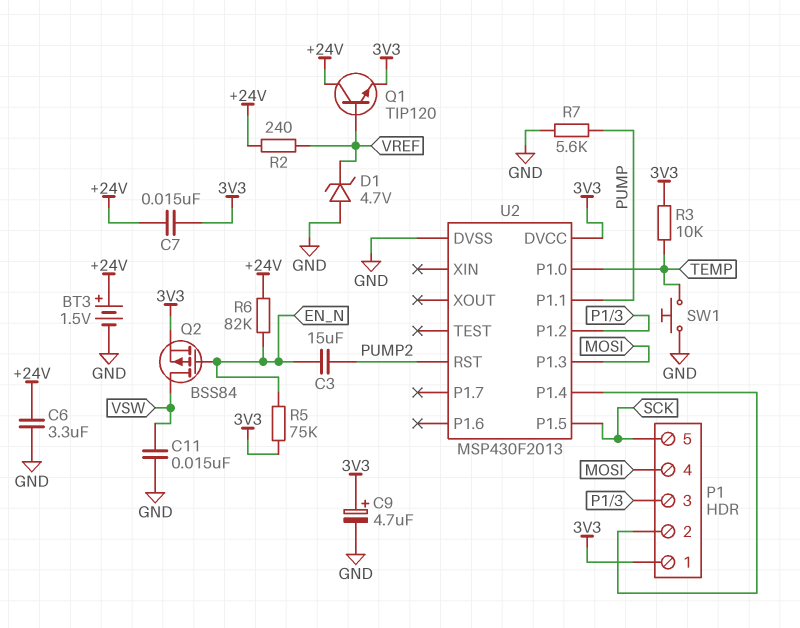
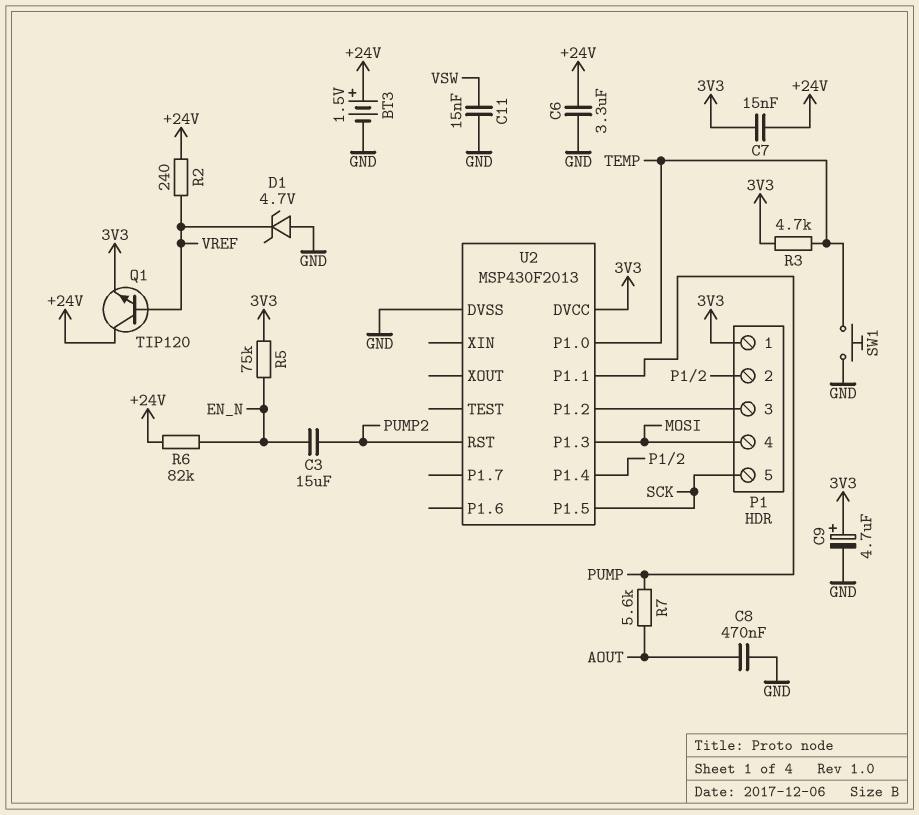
C8: none -> 470nF (AOUT, GND)
Q2: PMOS BSS84 (G EN_N, D VSW, S 3V3) -> none
R3: 10k (3V3, TEMP) -> 4.7k (3V3, TEMP)
R7: 5.6k (GND, PUMP) -> 5.6k (AOUT, PUMP)

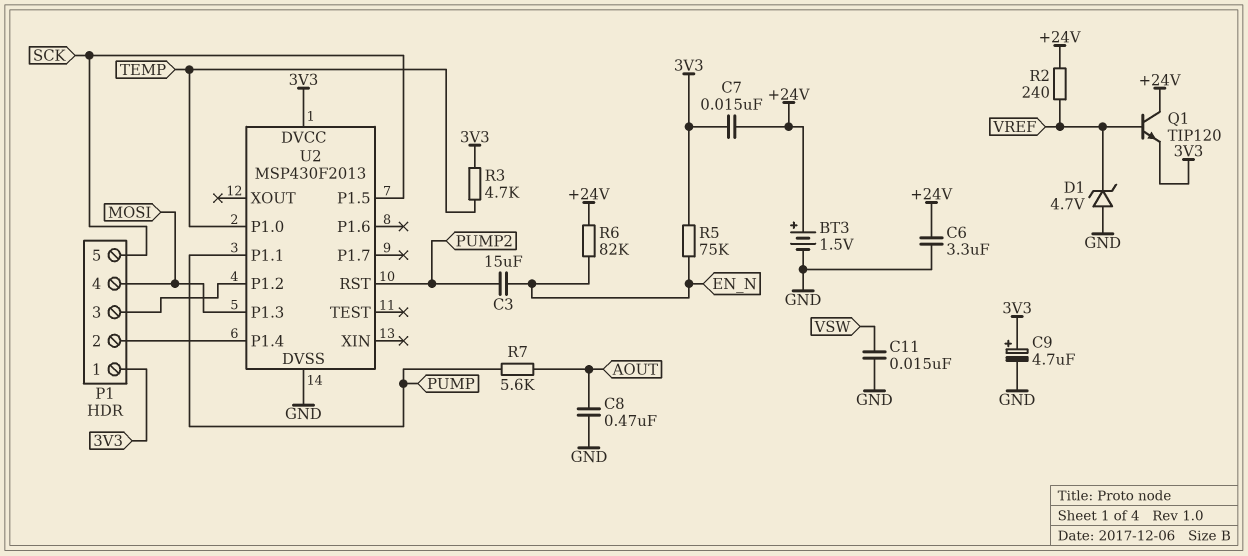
SW1: button (GND, TEMP) -> none

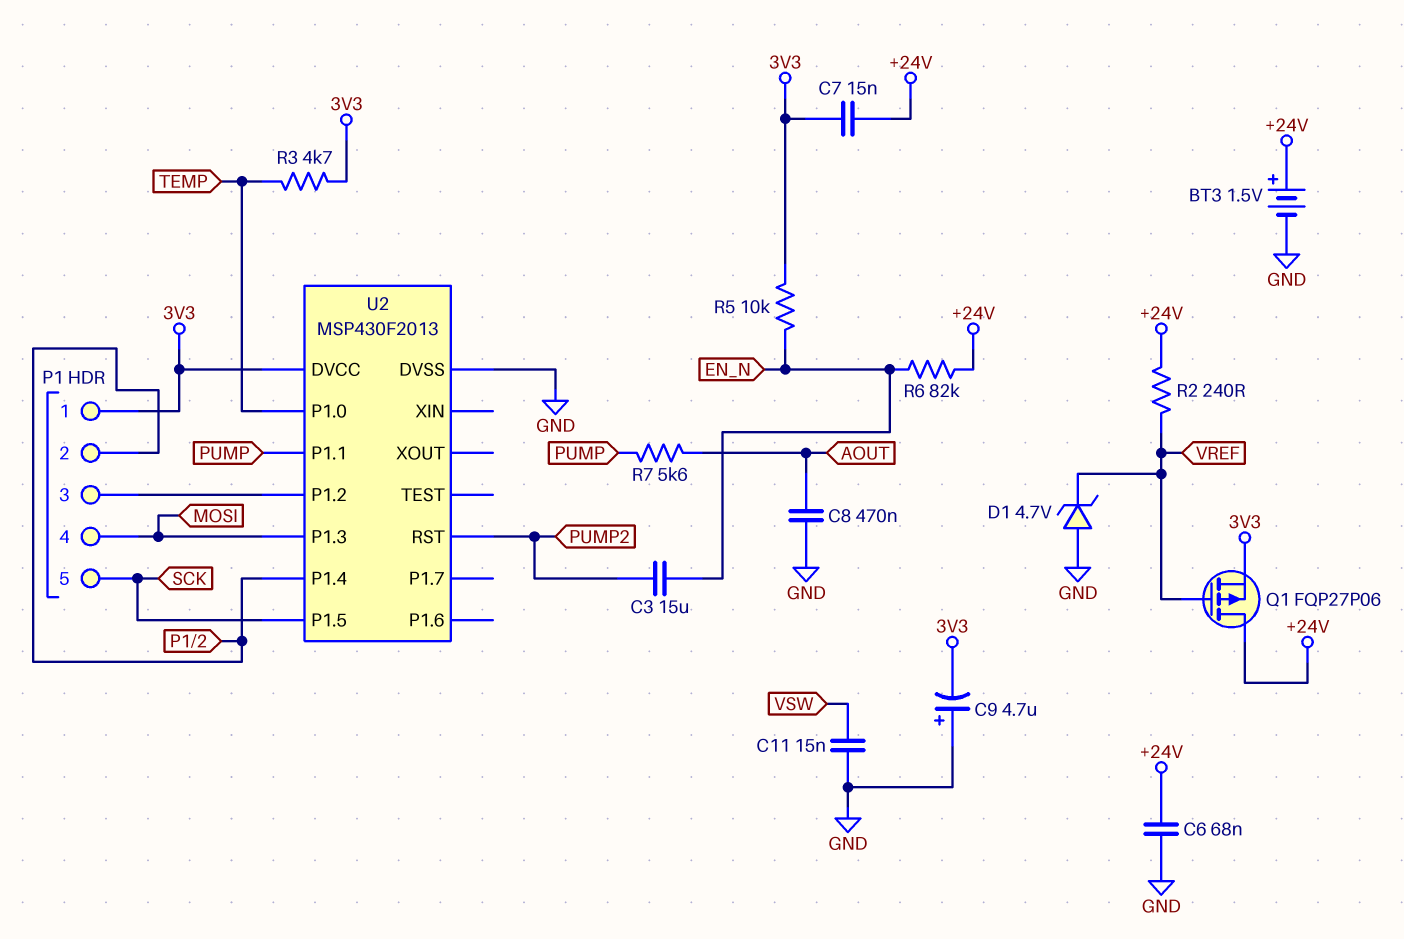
C6: 3.3uF (+24V, GND) -> 68nF (+24V, GND)
C9: 4.7uF (plus 3V3, minus GND) -> 4.7uF (plus GND, minus 3V3)
Q1: NPN TIP120 (B VREF, C +24V, E 3V3) -> PMOS FQP27P06 (G VREF, D +24V, S 3V3)
R5: 75k (3V3, EN_N) -> 10k (3V3, EN_N)

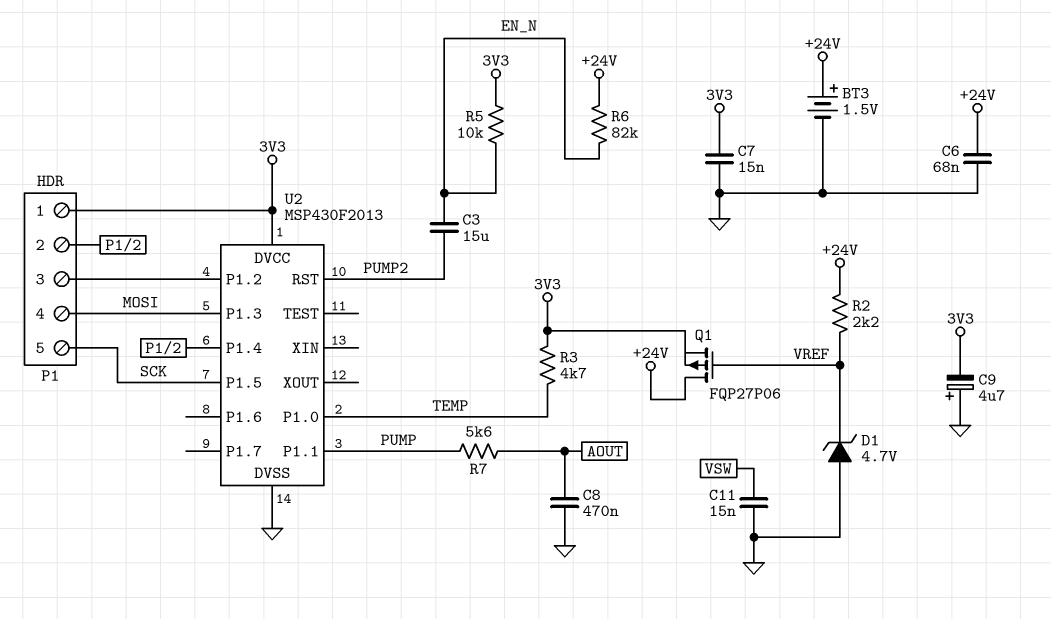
C7: 15nF (+24V, 3V3) -> 15nF (3V3, GND)
R2: 240 (+24V, VREF) -> 2.2k (+24V, VREF)

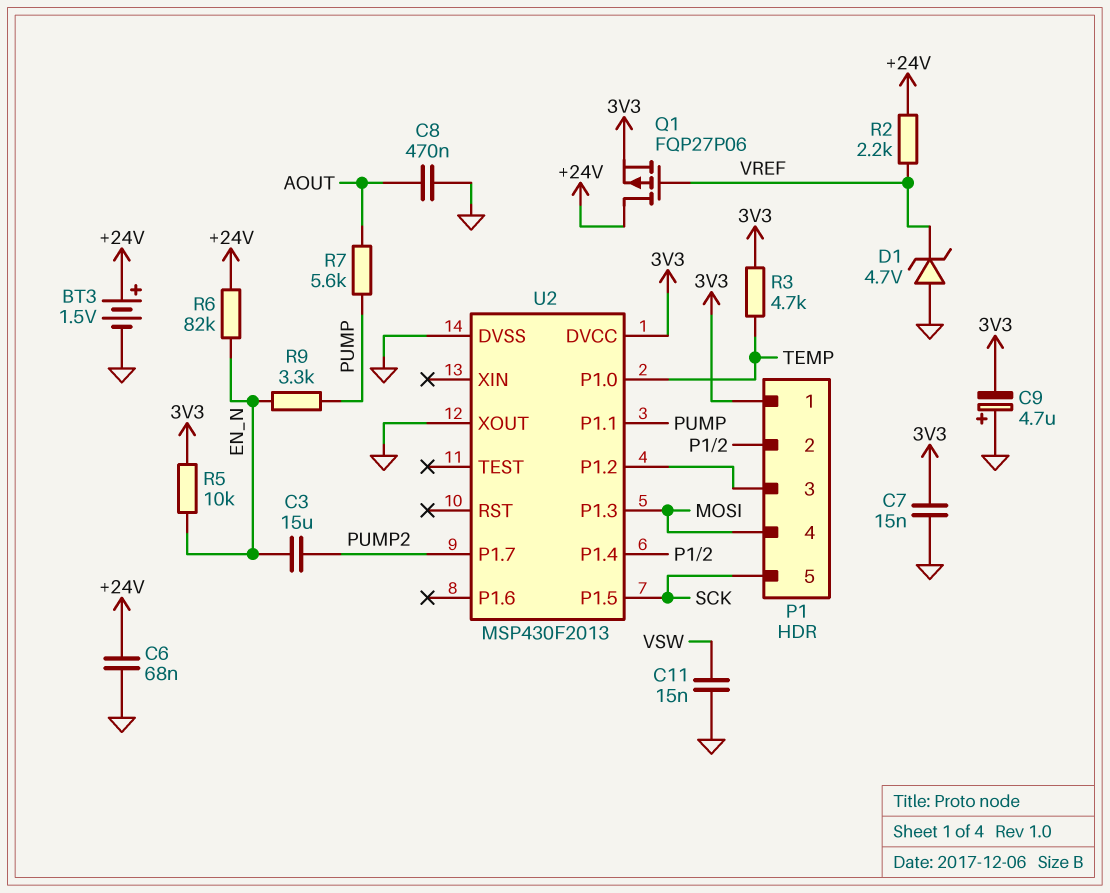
R9: none -> 3.3k (EN_N, PUMP)
U2 pin P1.7: none -> PUMP2
U2 pin RST: PUMP2 -> none
U2 pin XOUT: none -> GND

